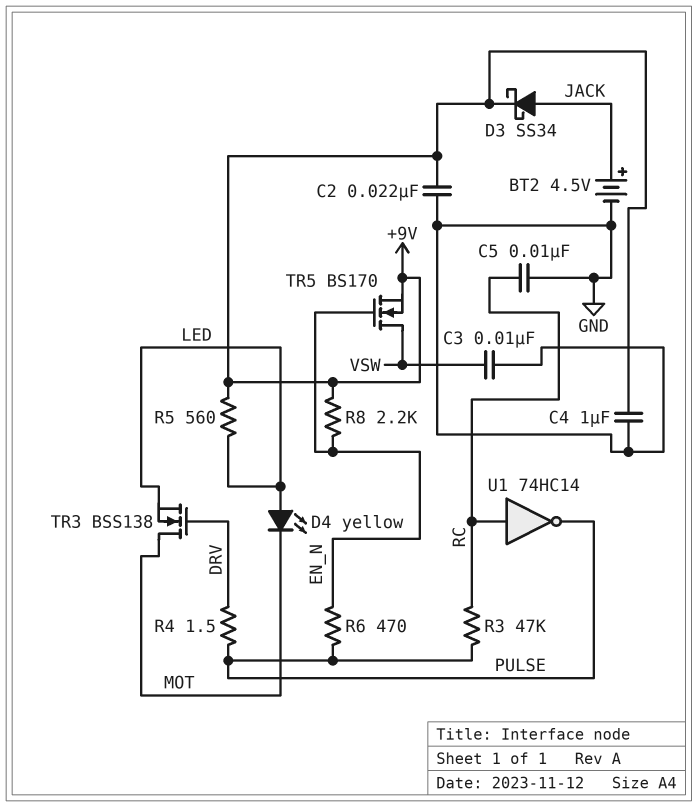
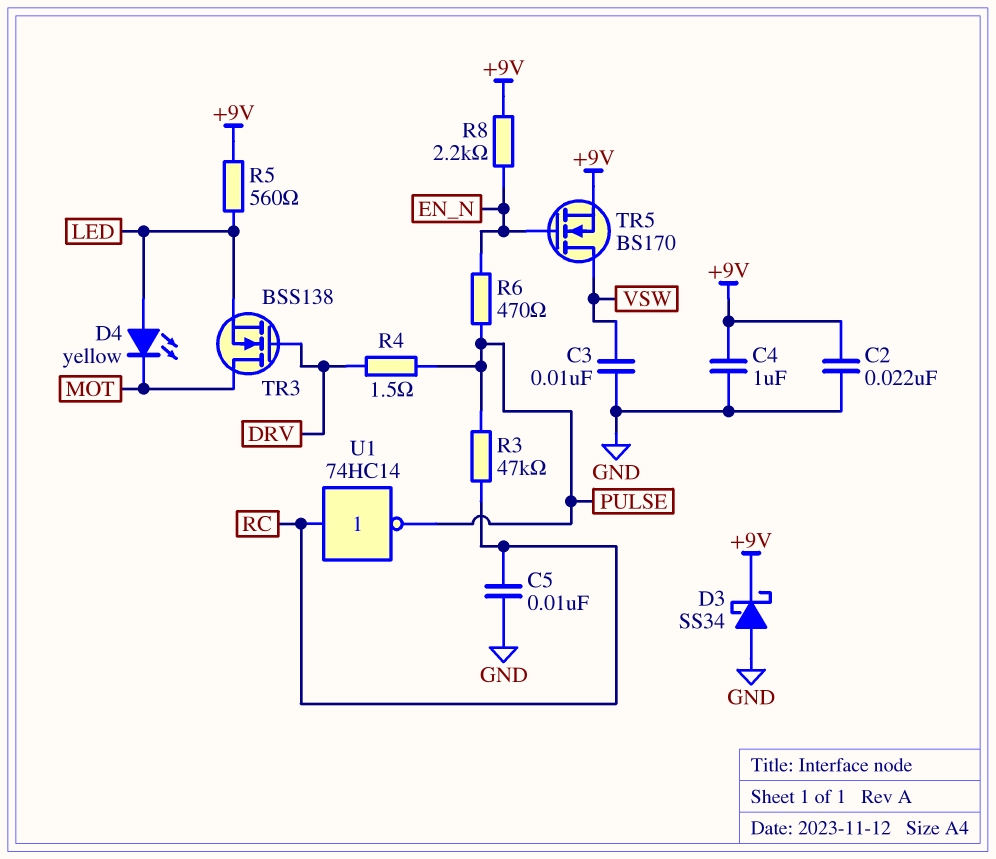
BT2: 4.5V (plus JACK, minus GND) -> none
D3: schottky SS34 (A JACK, K +9V) -> schottky SS34 (A GND, K +9V)

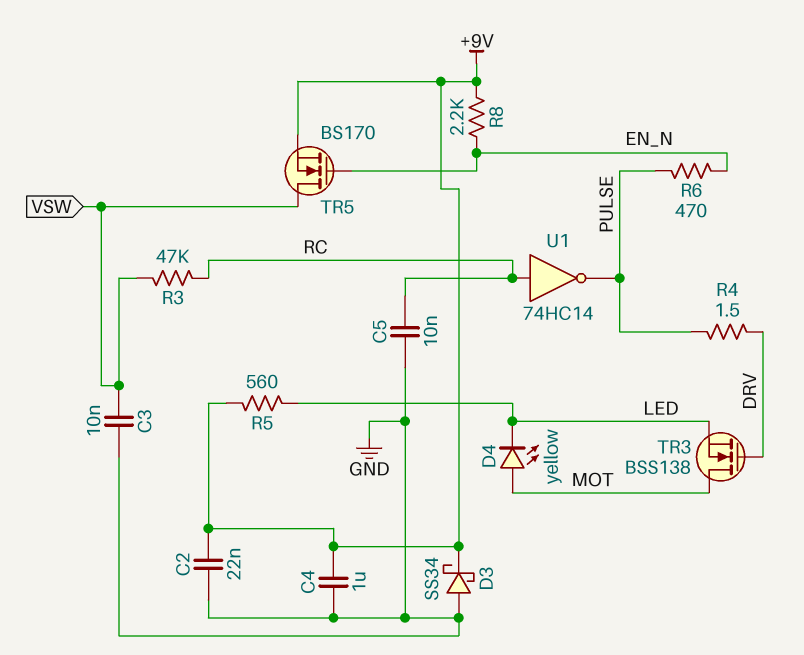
D4: LED yellow (A LED, K MOT) -> LED yellow (A MOT, K LED)
R3: 47k (PULSE, RC) -> 47k (RC, VSW)

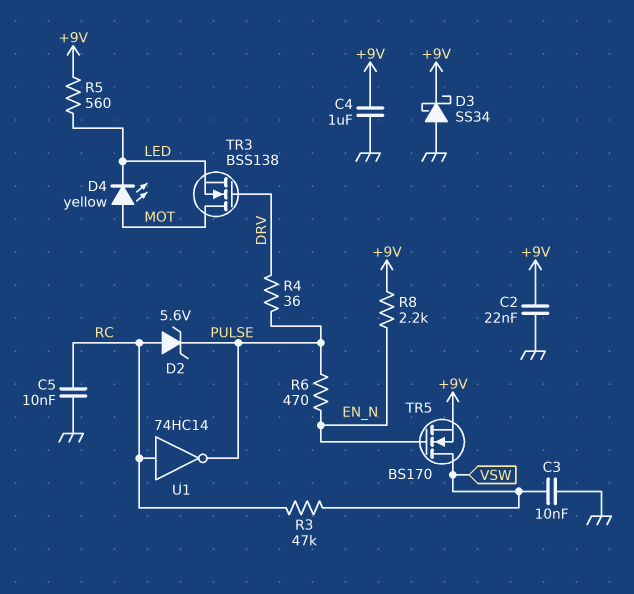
D2: none -> zener 5.6V (A RC, K PULSE)
R4: 1.5 (DRV, PULSE) -> 36 (DRV, PULSE)

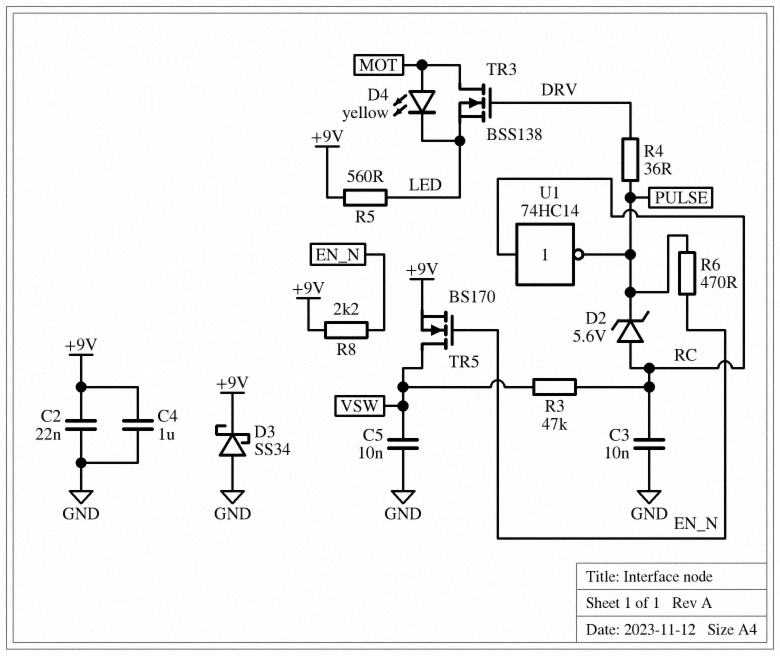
C3: 10nF (GND, VSW) -> 10nF (GND, RC)
C5: 10nF (GND, RC) -> 10nF (GND, VSW)

